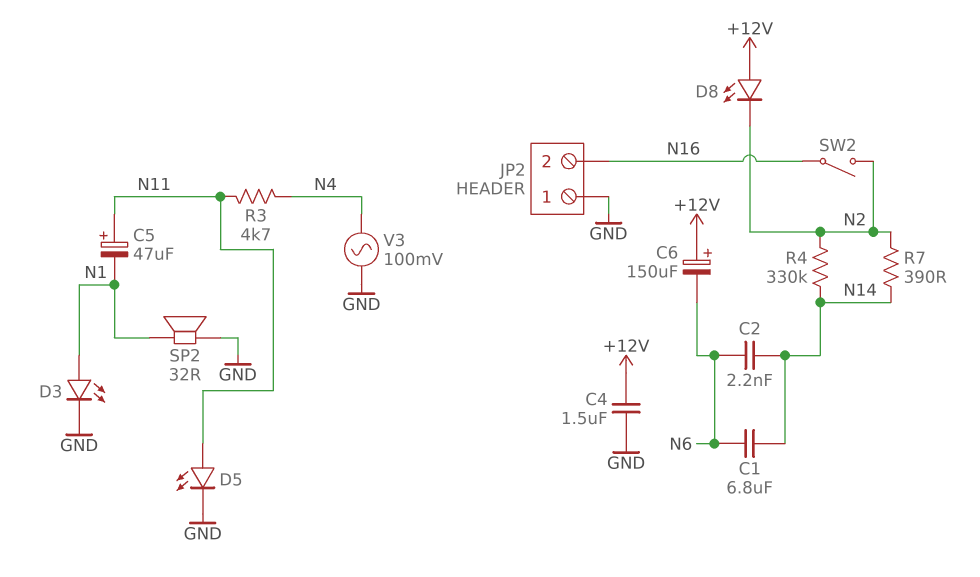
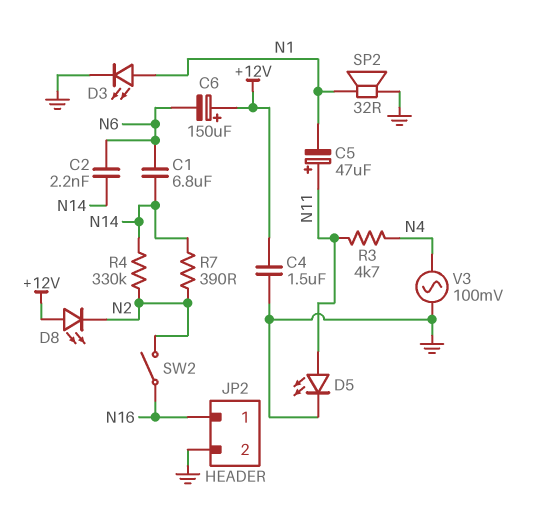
JP2 pin 1: GND -> N16
JP2 pin 2: N16 -> GND

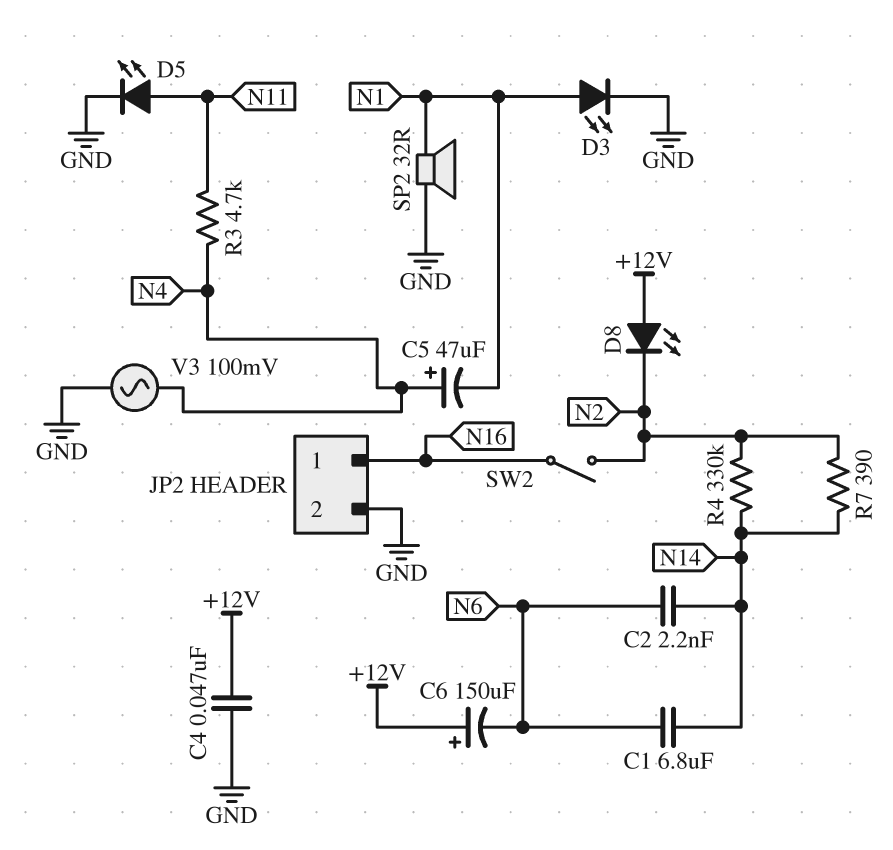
C4: 1.5uF (+12V, GND) -> 47nF (+12V, GND)
C5: 47uF (plus N11, minus N1) -> 47uF (plus N4, minus N1)

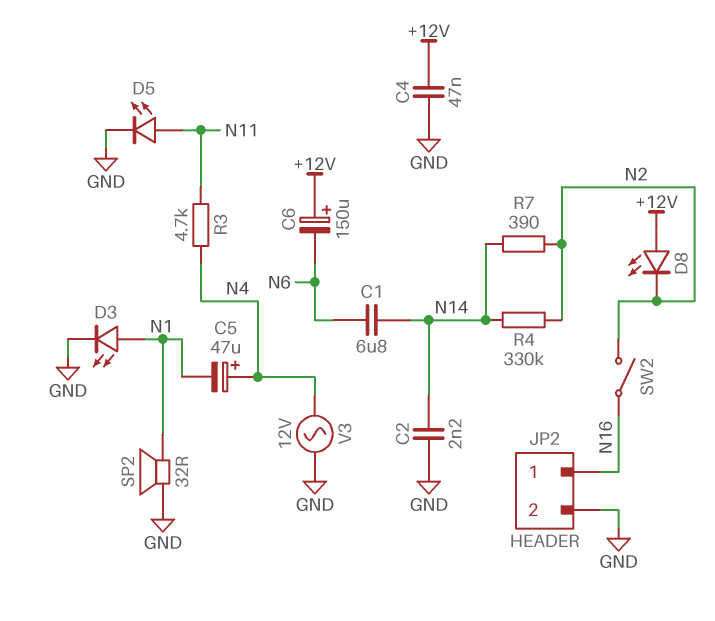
C2: 2.2nF (N6, N14) -> 2.2nF (GND, N14)
V3: AC 100mV (GND, N4) -> AC 12V (GND, N4)

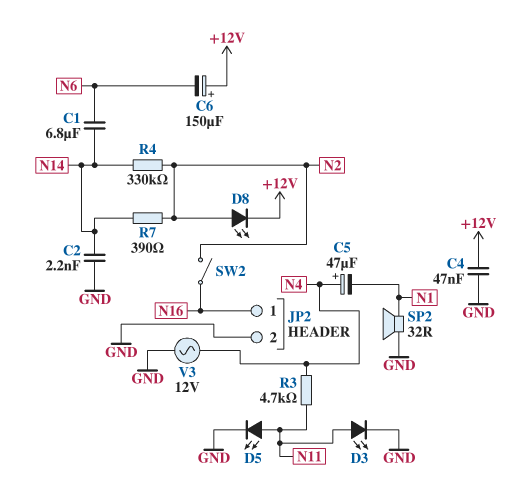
D3: LED (A N1, K GND) -> LED (A N11, K GND)
D8: LED (A +12V, K N2) -> LED (A N2, K +12V)

